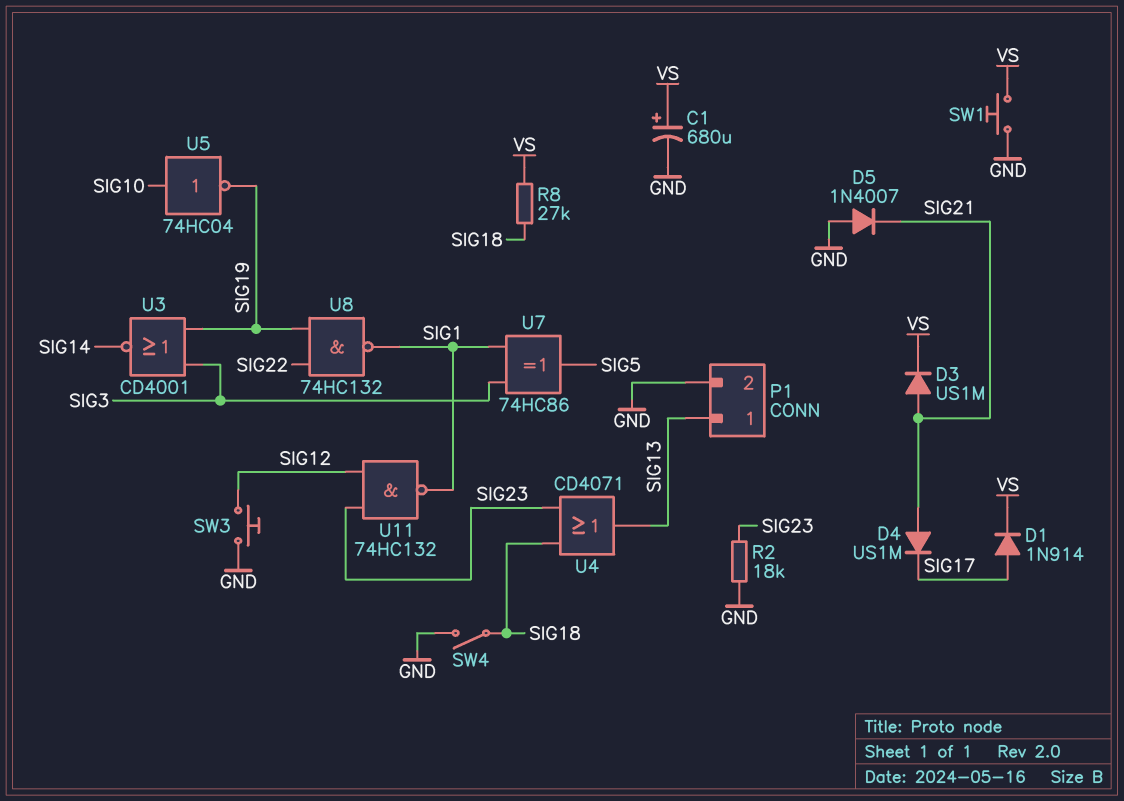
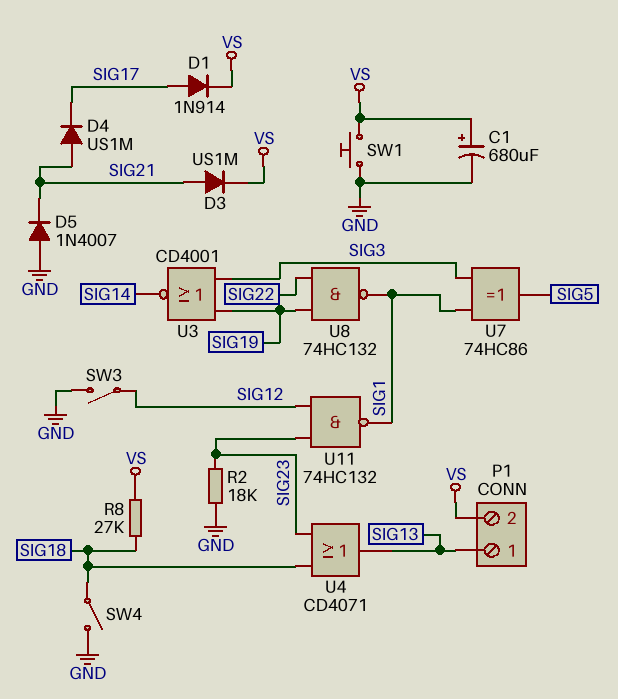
P1 pin 2: GND -> VS
SW3: button (GND, SIG12) -> switch (GND, SIG12)
U5: NOT 74HC04 (in SIG10, out SIG19) -> none

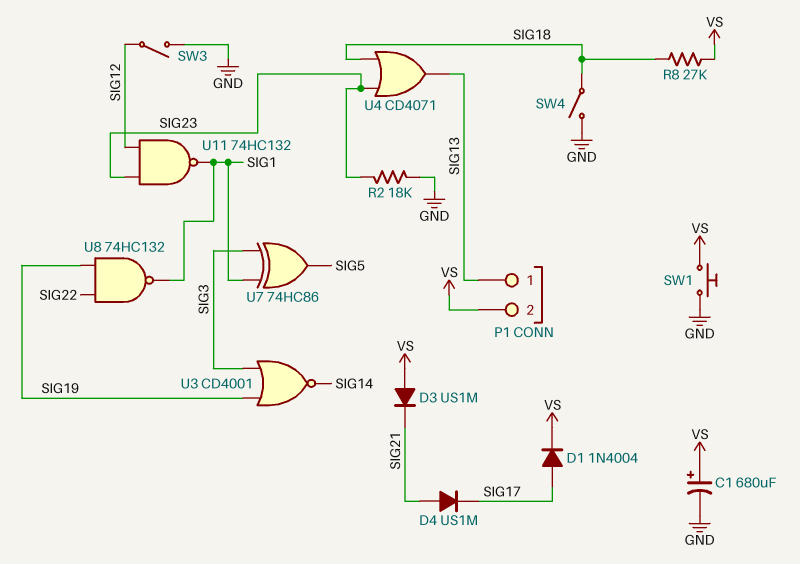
D1: diode 1N914 (A SIG17, K VS) -> diode 1N4004 (A SIG17, K VS)
D3: diode US1M (A SIG21, K VS) -> diode US1M (A VS, K SIG21)
D5: diode 1N4007 (A GND, K SIG21) -> none

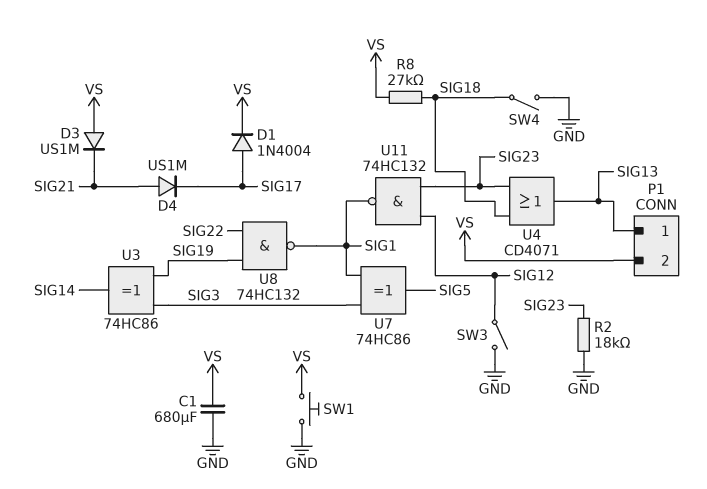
C1: 680uF (plus VS, minus GND) -> 680uF (GND, VS)
U3: NOR CD4001 (in SIG3, in SIG19, out SIG14) -> XOR 74HC86 (in SIG3, in SIG19, out SIG14)

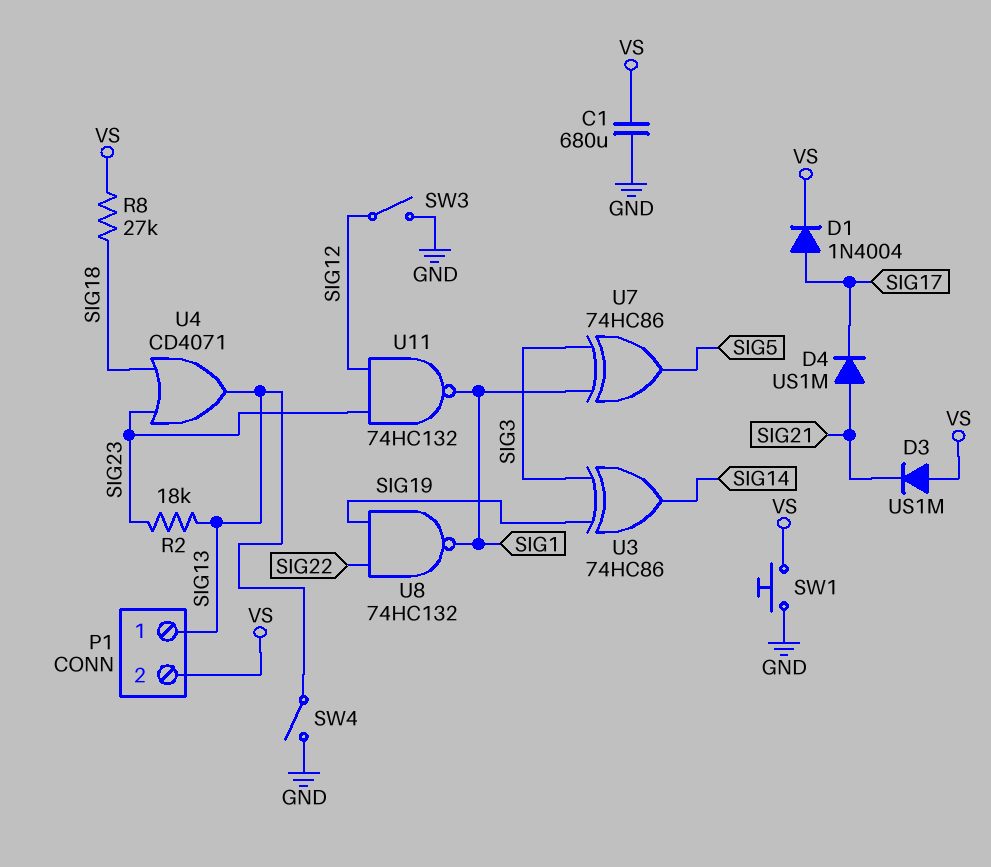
R2: 18k (GND, SIG23) -> 18k (SIG13, SIG23)
SW4: switch (GND, SIG18) -> switch (GND, SIG13)

